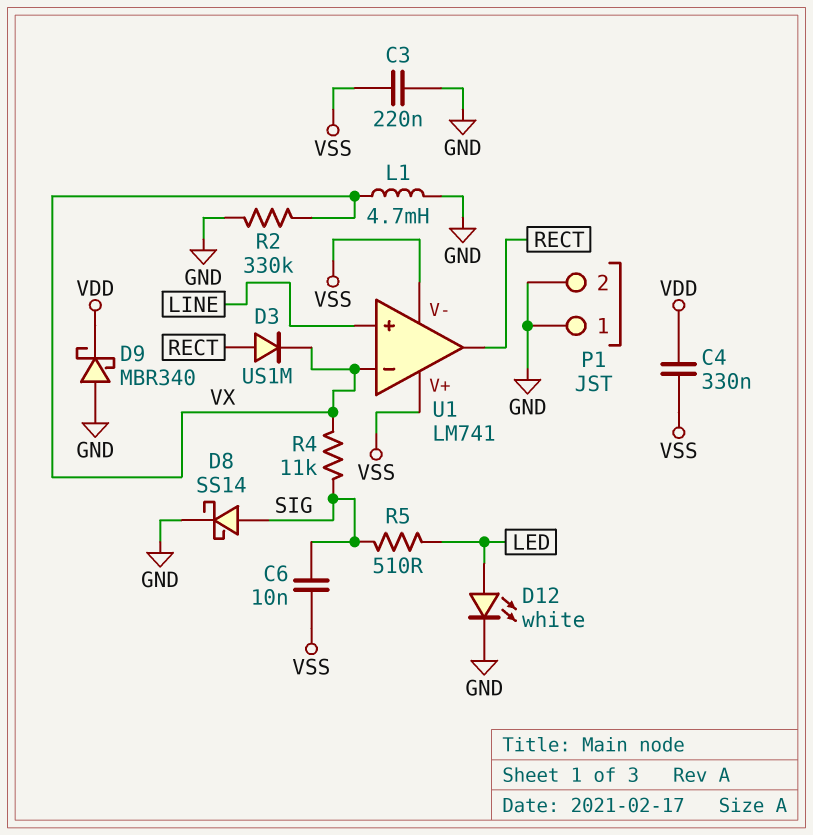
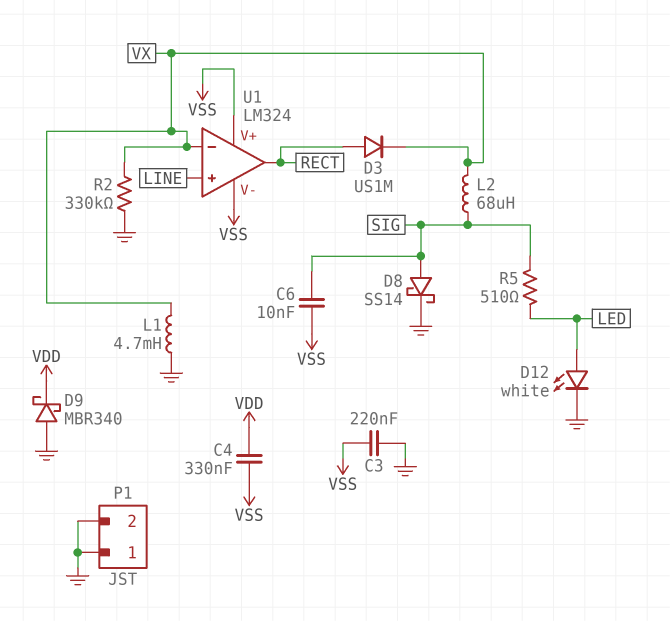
L2: none -> 68uH (SIG, VX)
R4: 11k (SIG, VX) -> none
U1: LM741 -> LM324

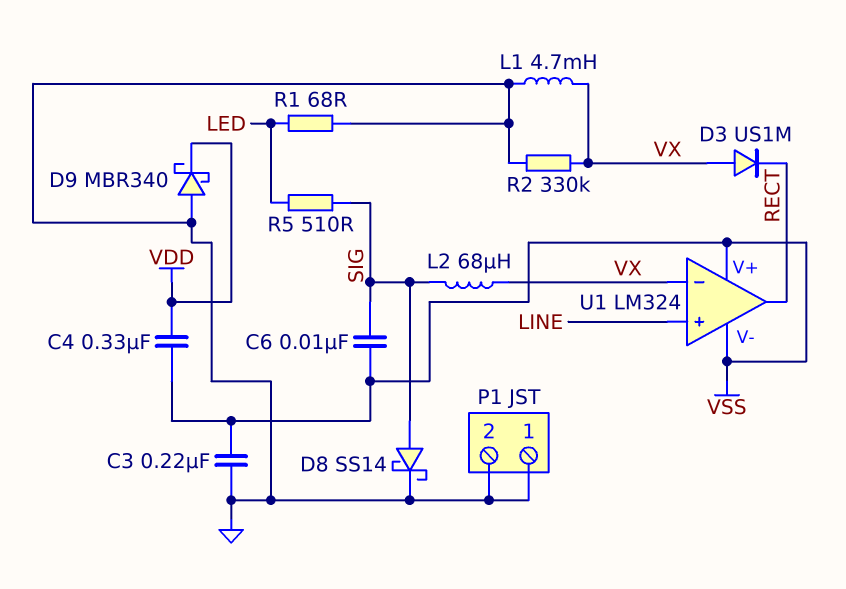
D3: diode US1M (A RECT, K VX) -> diode US1M (A VX, K RECT)
D12: LED white (A LED, K GND) -> none
R1: none -> 68 (GND, LED)

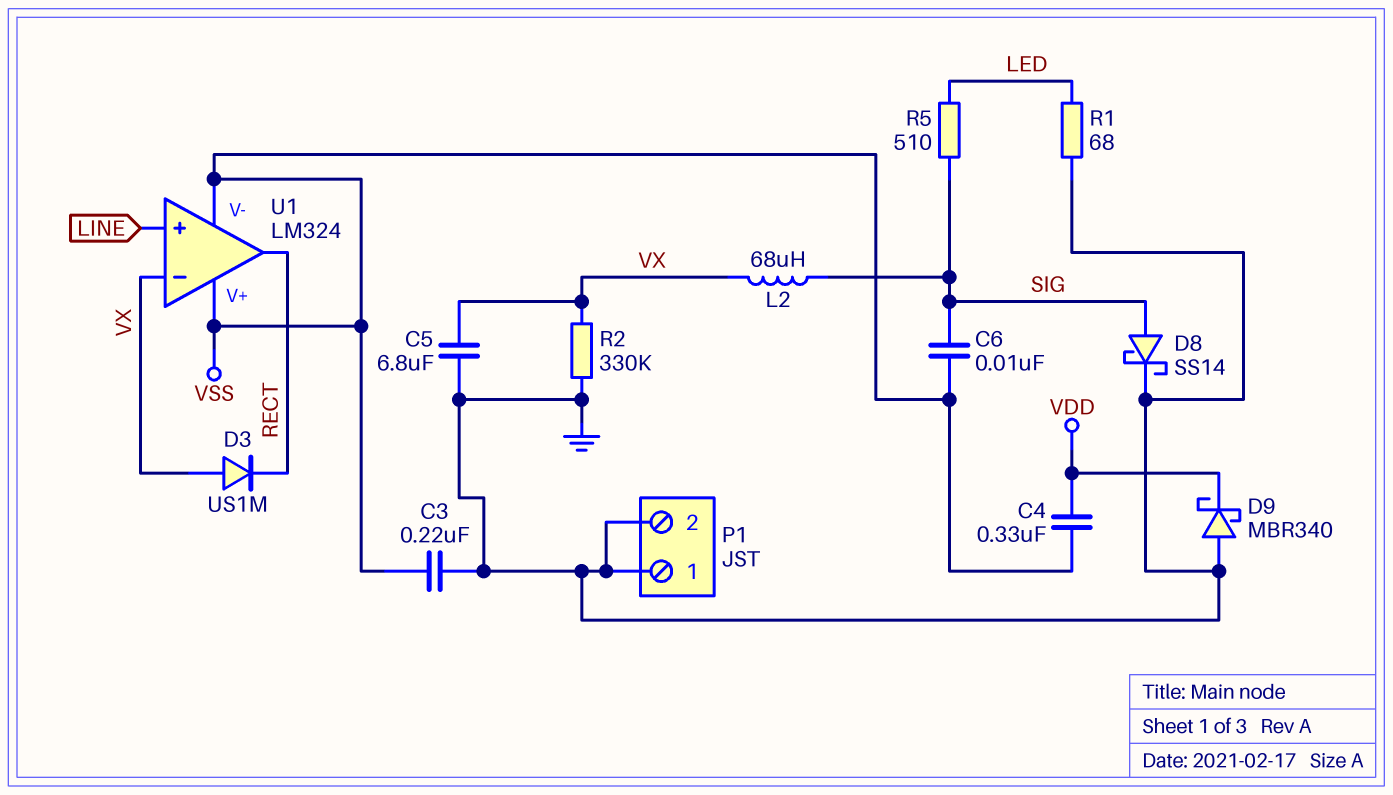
C5: none -> 6.8uF (GND, VX)
L1: 4.7mH (GND, VX) -> none

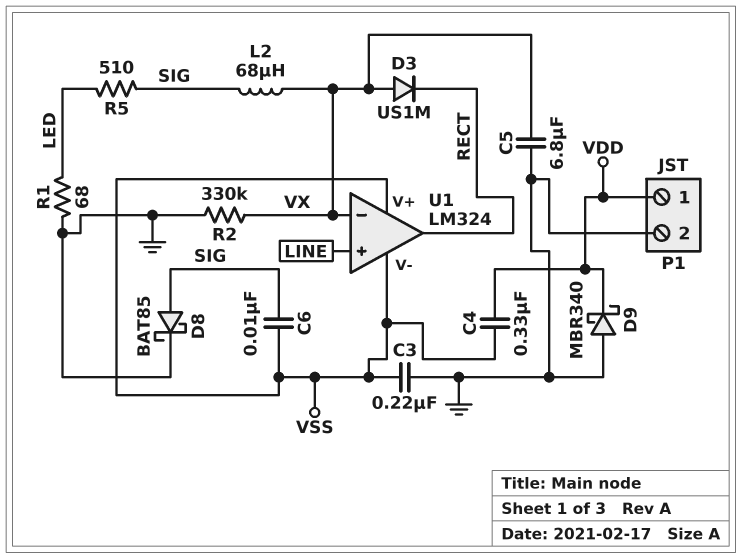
D8: schottky SS14 (A SIG, K GND) -> schottky BAT85 (A SIG, K GND)
P1 pin 1: GND -> VDD

